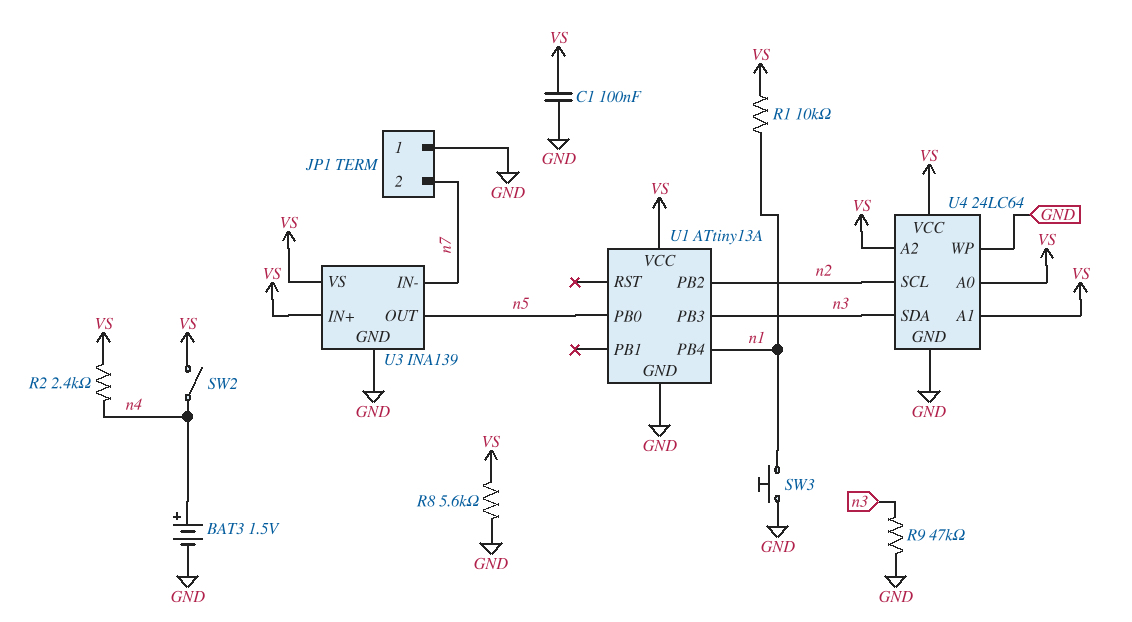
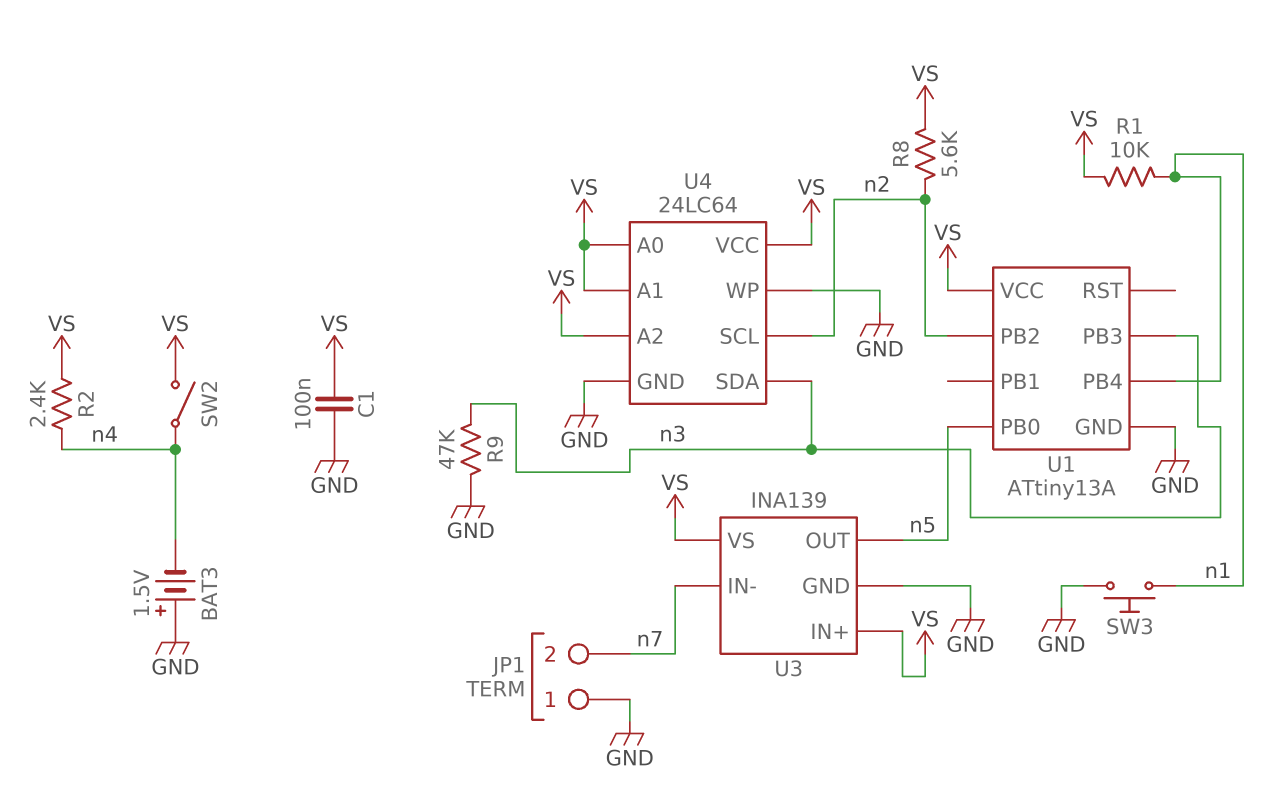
BAT3: 1.5V (plus n4, minus GND) -> 1.5V (plus GND, minus n4)
R8: 5.6k (GND, VS) -> 5.6k (VS, n2)

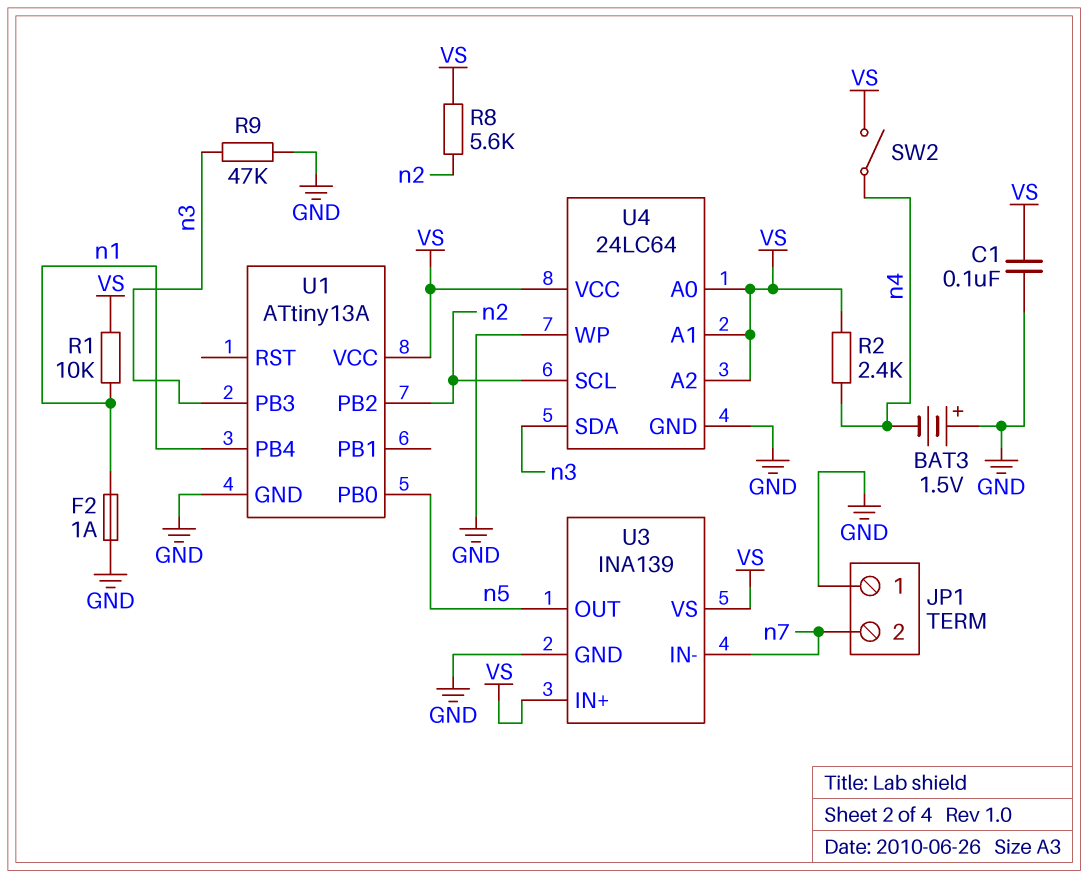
F2: none -> 1A (GND, n1)
SW3: button (GND, n1) -> none

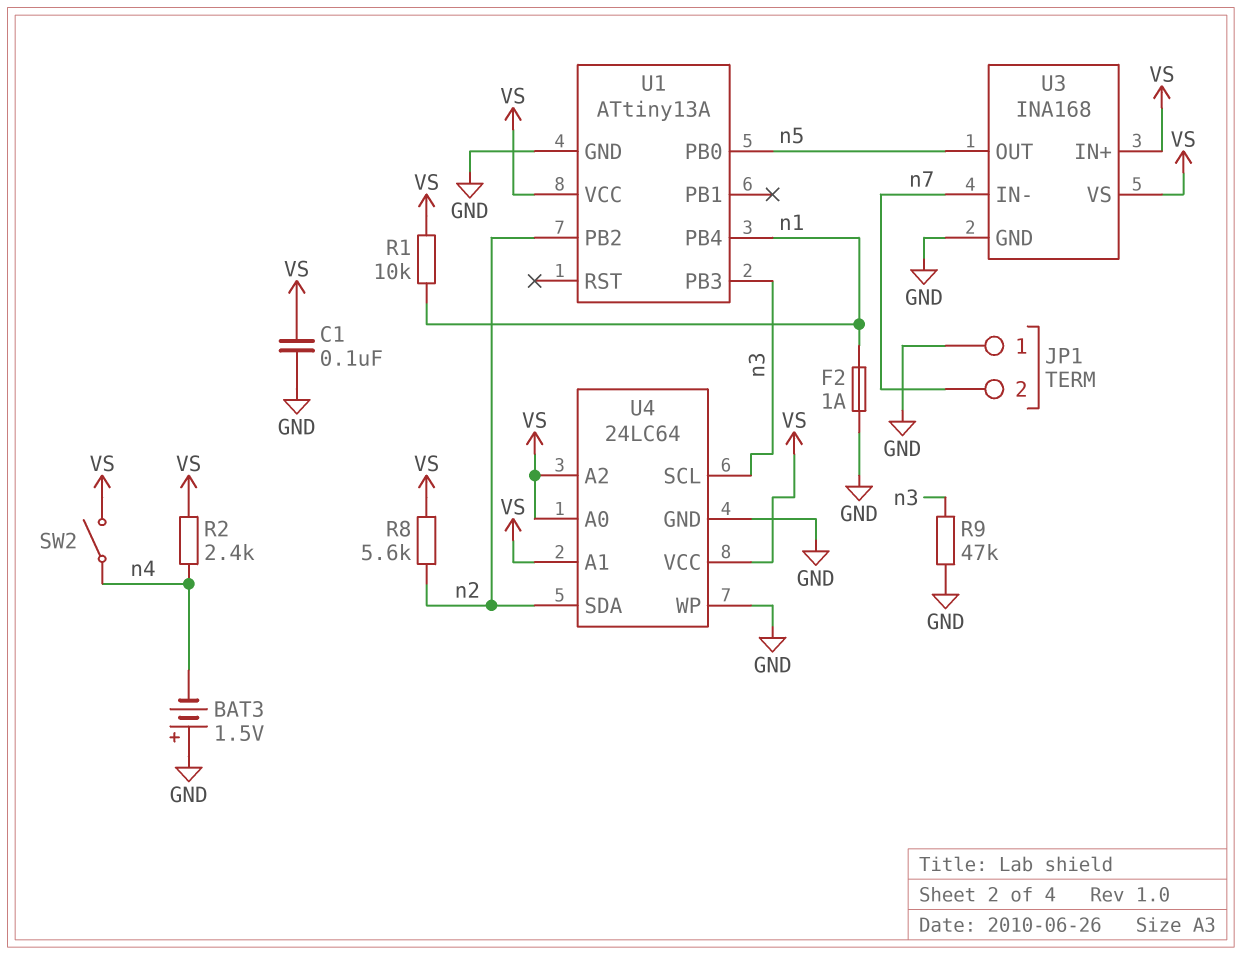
U3: INA139 -> INA168
U4 pin SCL: n2 -> n3
U4 pin SDA: n3 -> n2

